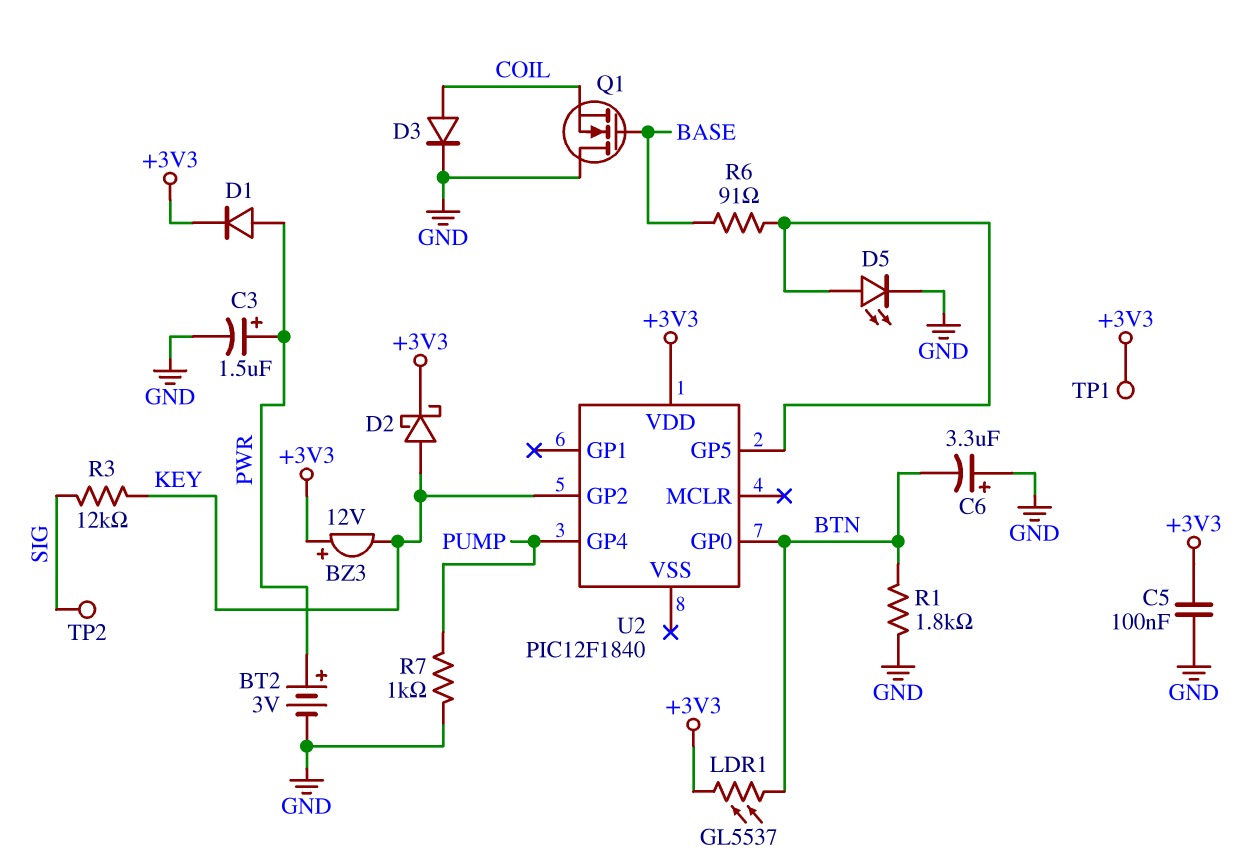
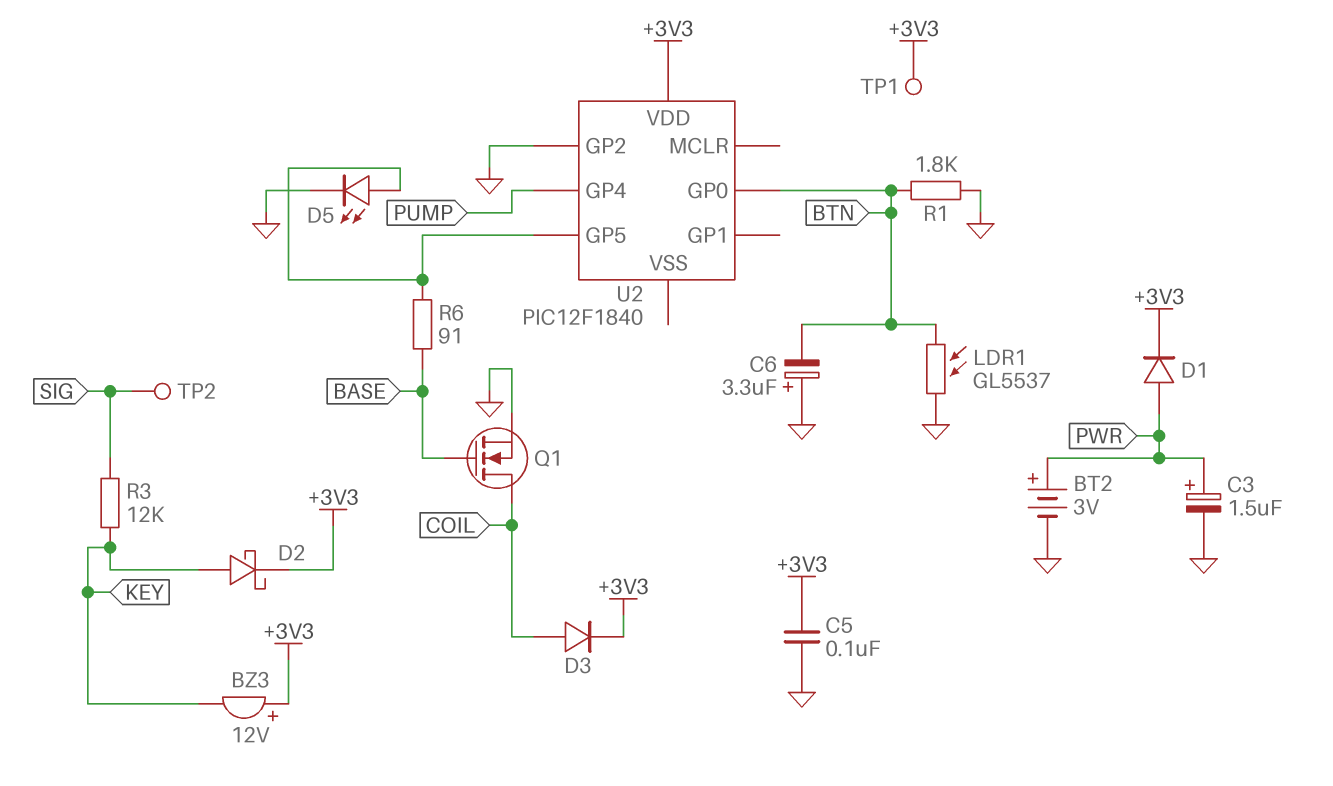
D3: diode (A COIL, K GND) -> diode (A COIL, K +3V3)
LDR1: GL5537 (+3V3, BTN) -> GL5537 (BTN, GND)
Q1: NMOS (G BASE, D GND, S COIL) -> NMOS (G BASE, D COIL, S GND)
R7: 1k (GND, PUMP) -> none
U2 pin GP2: KEY -> GND

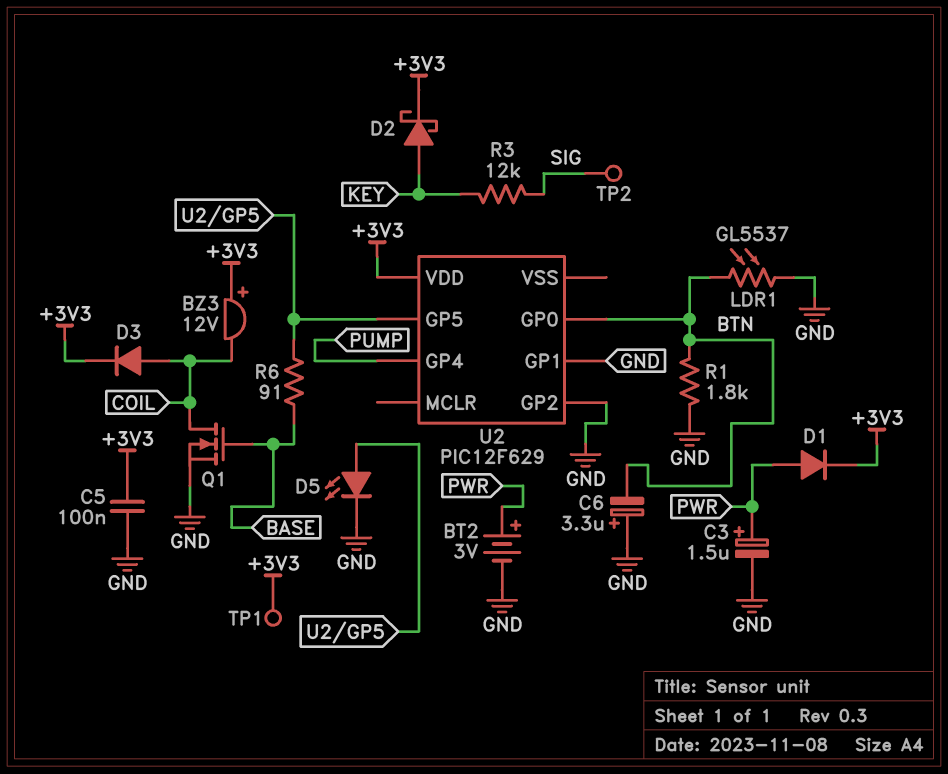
BZ3: buzzer 12V (plus +3V3, minus KEY) -> buzzer 12V (plus +3V3, minus COIL)
U2: PIC12F1840 -> PIC12F629
U2 pin GP1: none -> GND

